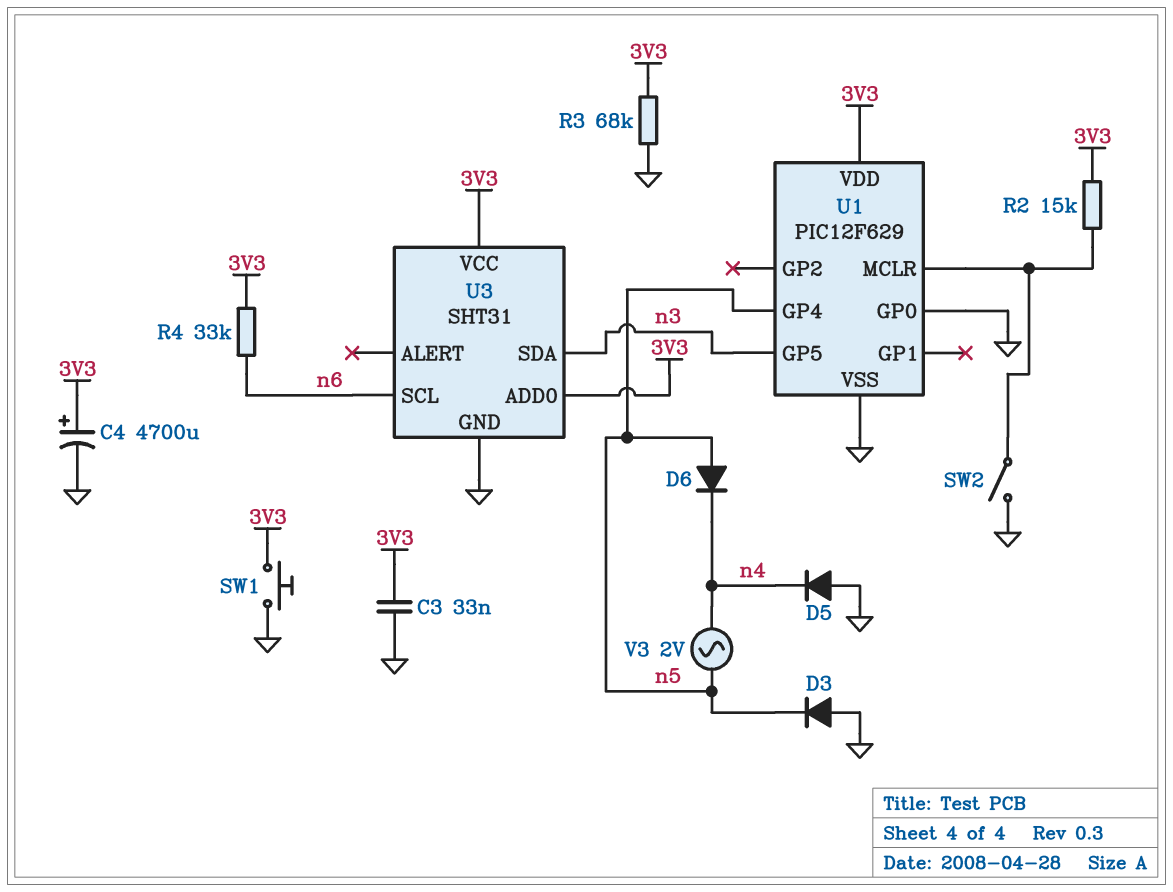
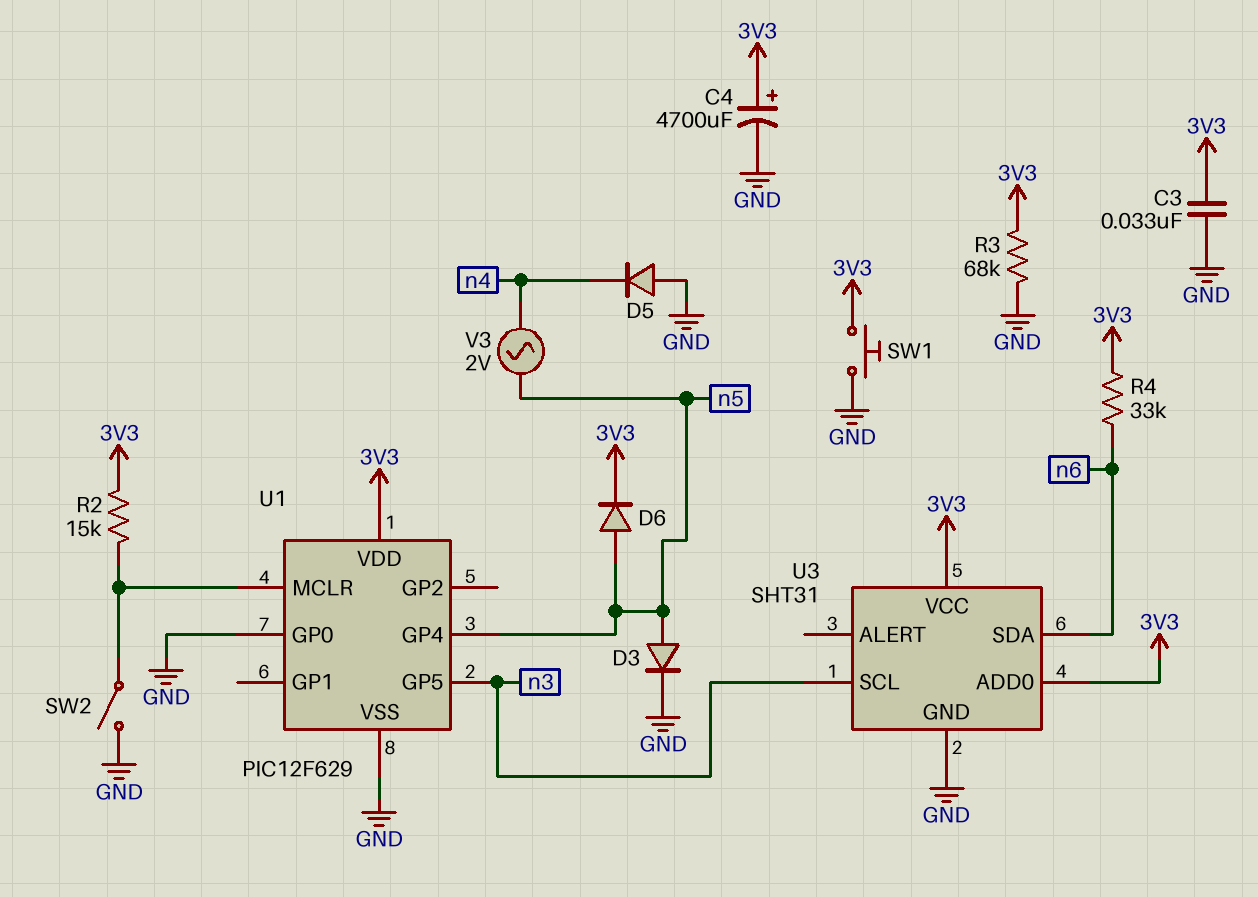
D3: diode (A GND, K n5) -> diode (A n5, K GND)
D6: diode (A n5, K n4) -> diode (A n5, K 3V3)
U3 pin SCL: n6 -> n3
U3 pin SDA: n3 -> n6

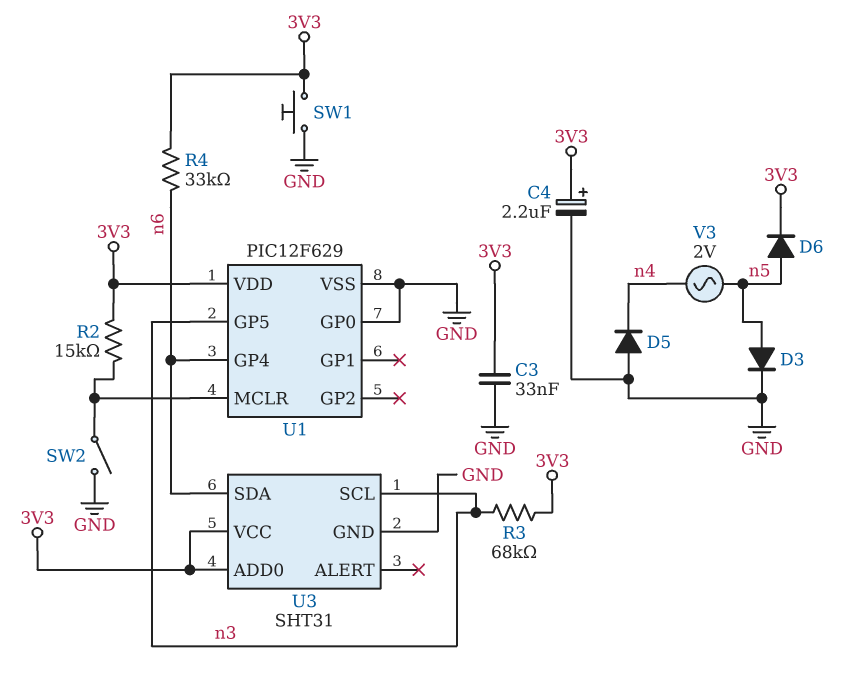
C4: 4700uF (plus 3V3, minus GND) -> 2.2uF (plus 3V3, minus GND)
R3: 68k (3V3, GND) -> 68k (3V3, n3)
U1 pin GP4: n5 -> n6

